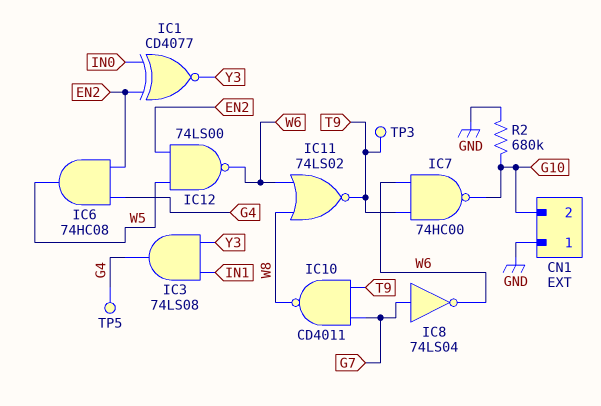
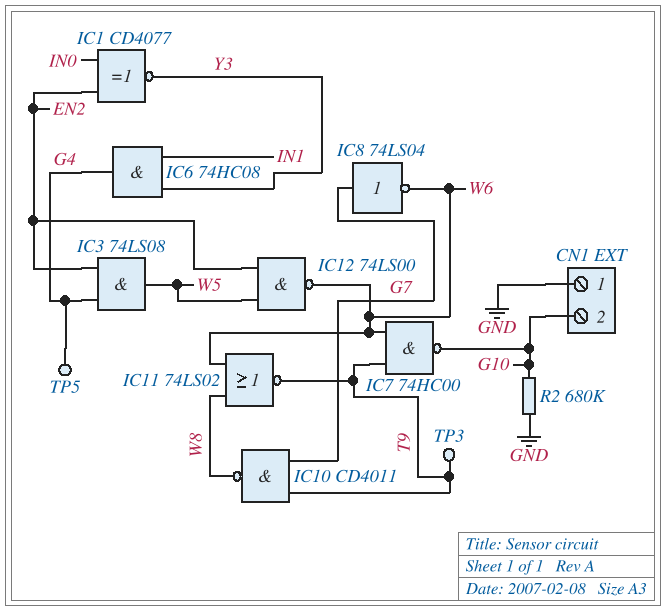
IC3: AND 74LS08 (in IN1, in Y3, out G4) -> AND 74LS08 (in EN2, in G4, out W5)
IC6: AND 74HC08 (in EN2, in G4, out W5) -> AND 74HC08 (in IN1, in Y3, out G4)

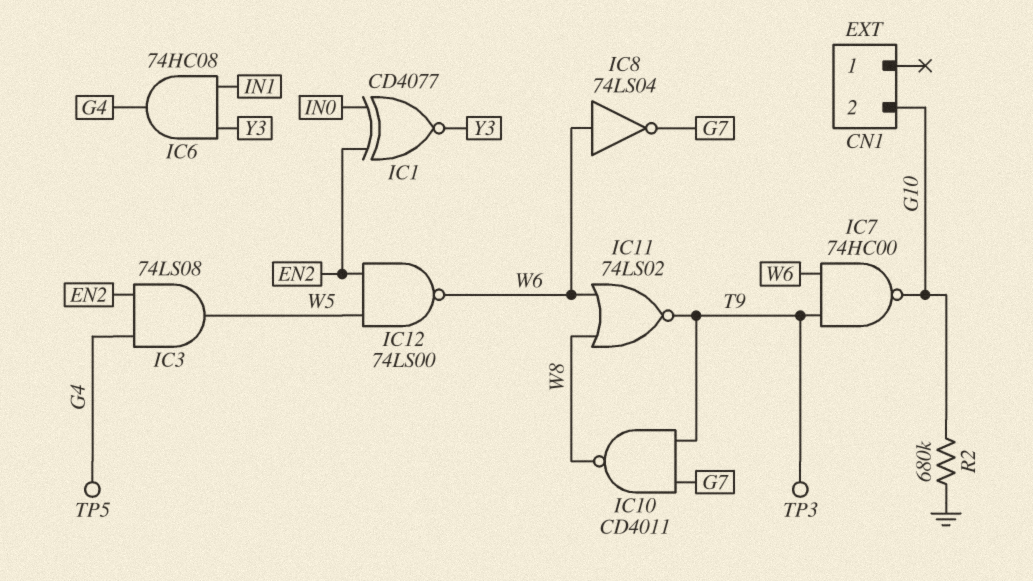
CN1 pin 1: GND -> none
IC8: NOT 74LS04 (in G7, out W6) -> NOT 74LS04 (in W6, out G7)

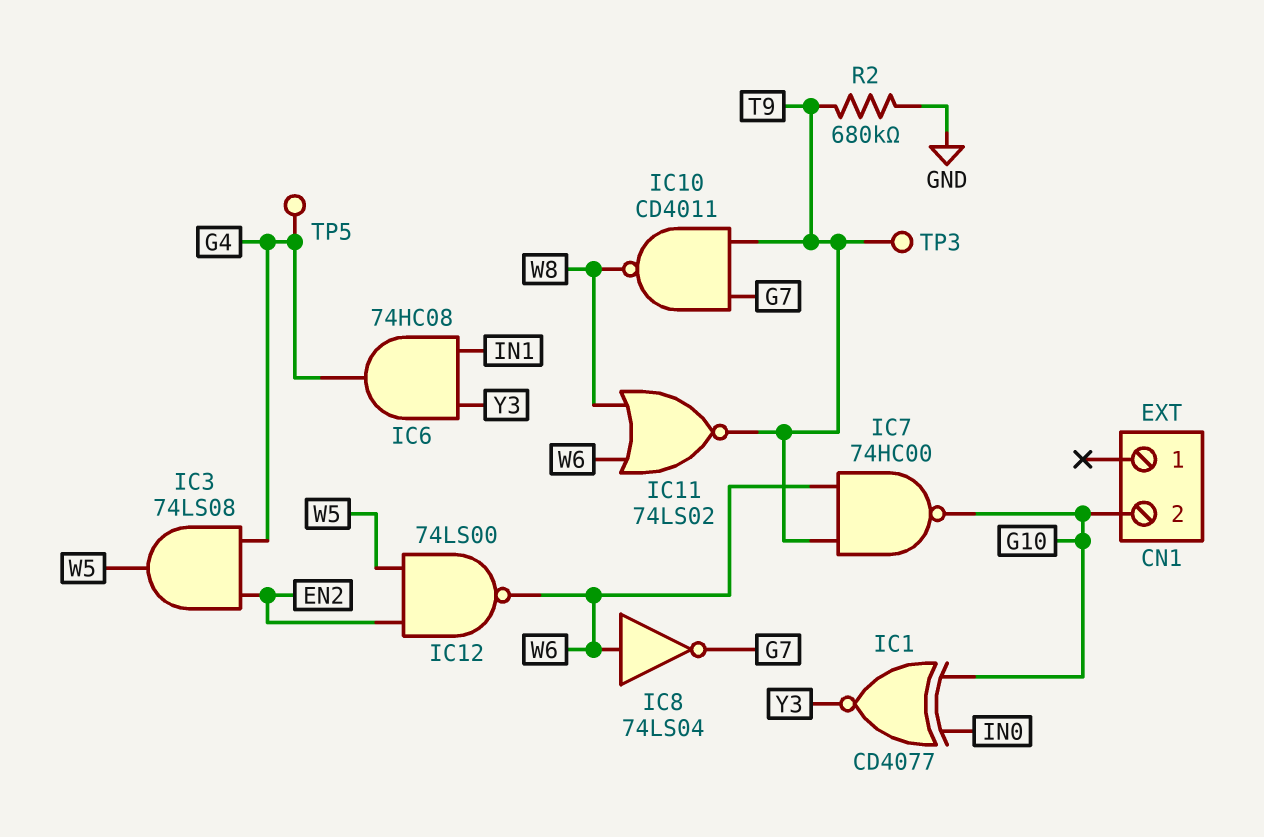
IC1: XNOR CD4077 (in EN2, in IN0, out Y3) -> XNOR CD4077 (in G10, in IN0, out Y3)
R2: 680k (G10, GND) -> 680k (GND, T9)

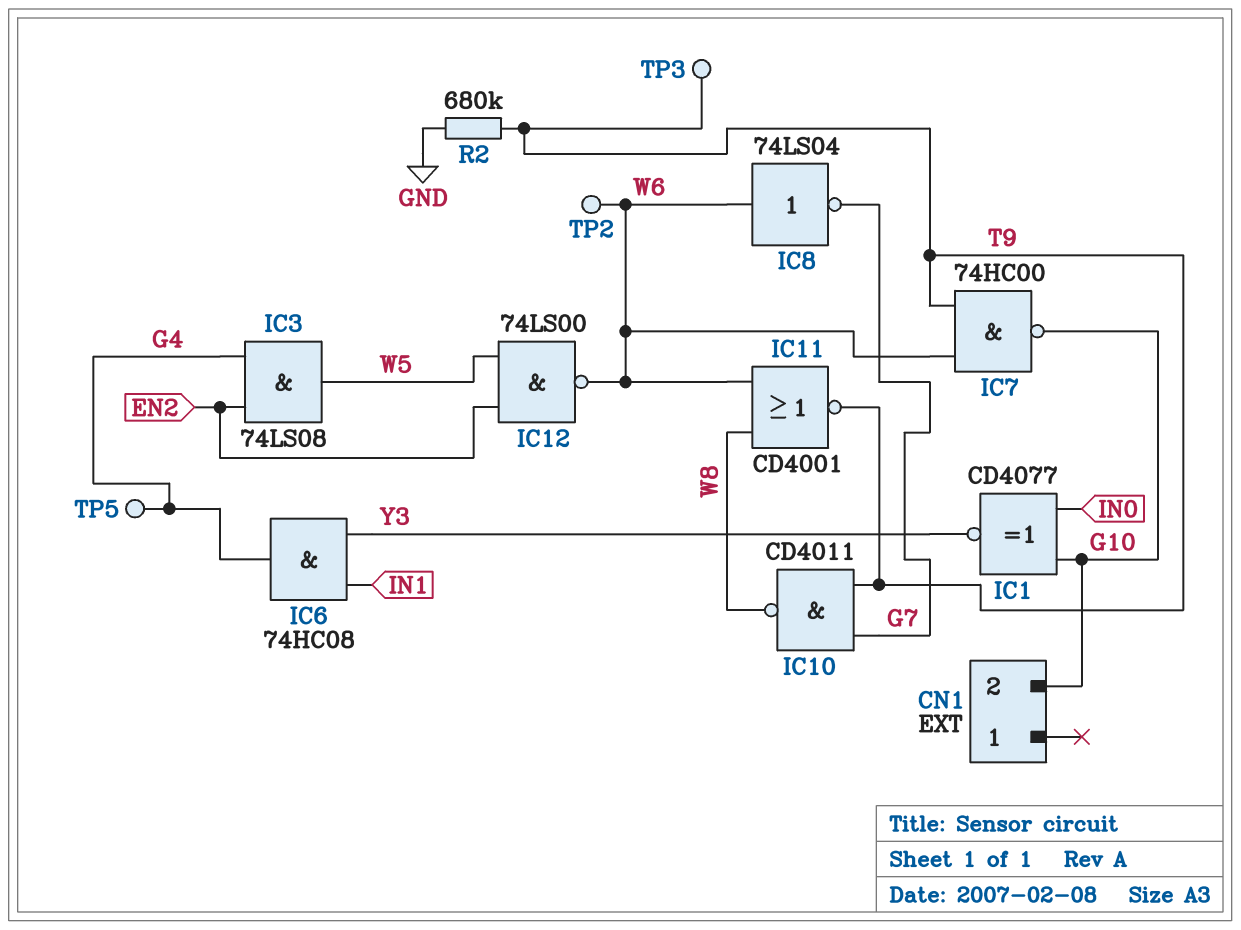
IC11: NOR 74LS02 (in W6, in W8, out T9) -> NOR CD4001 (in W6, in W8, out T9)
TP2: none -> test point (W6)

